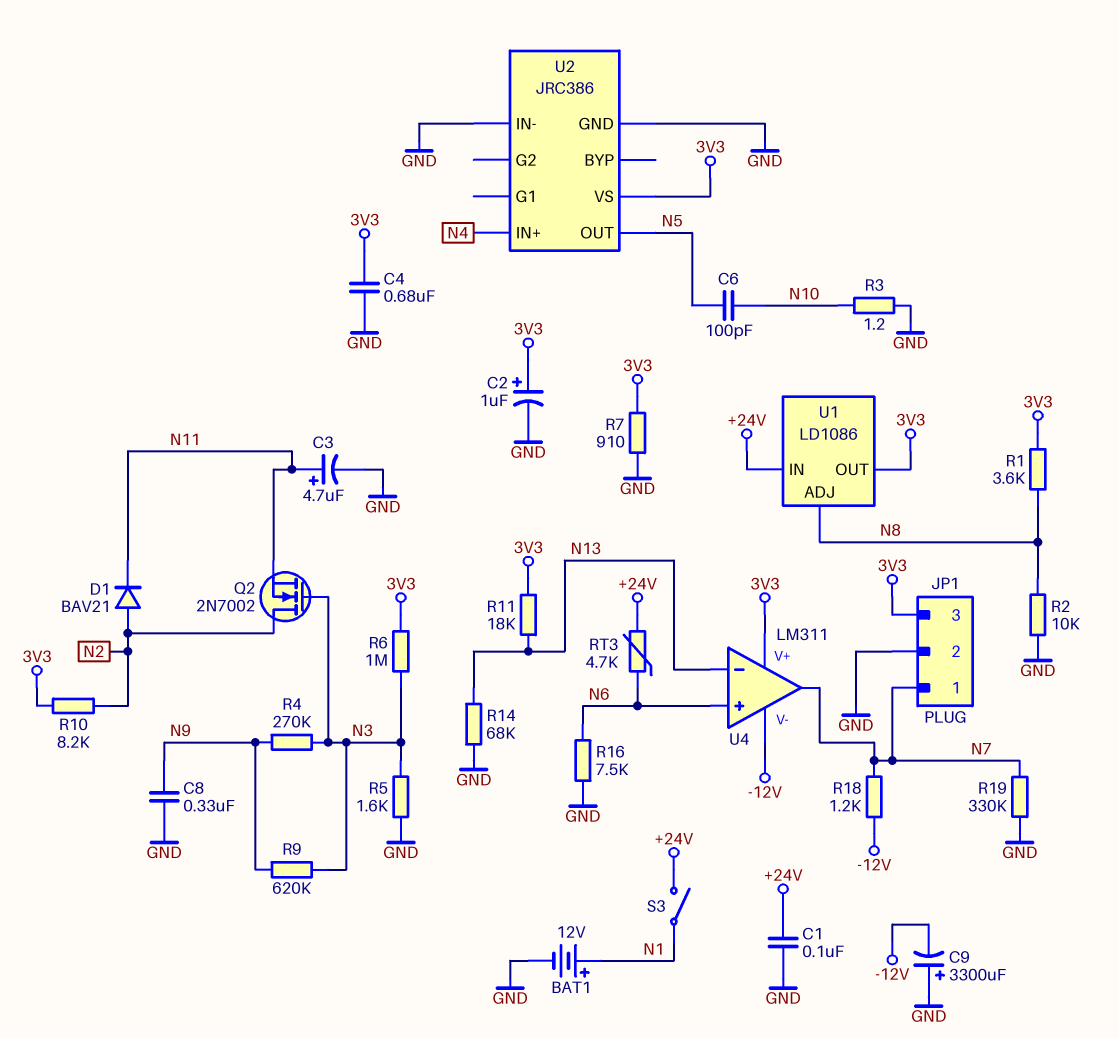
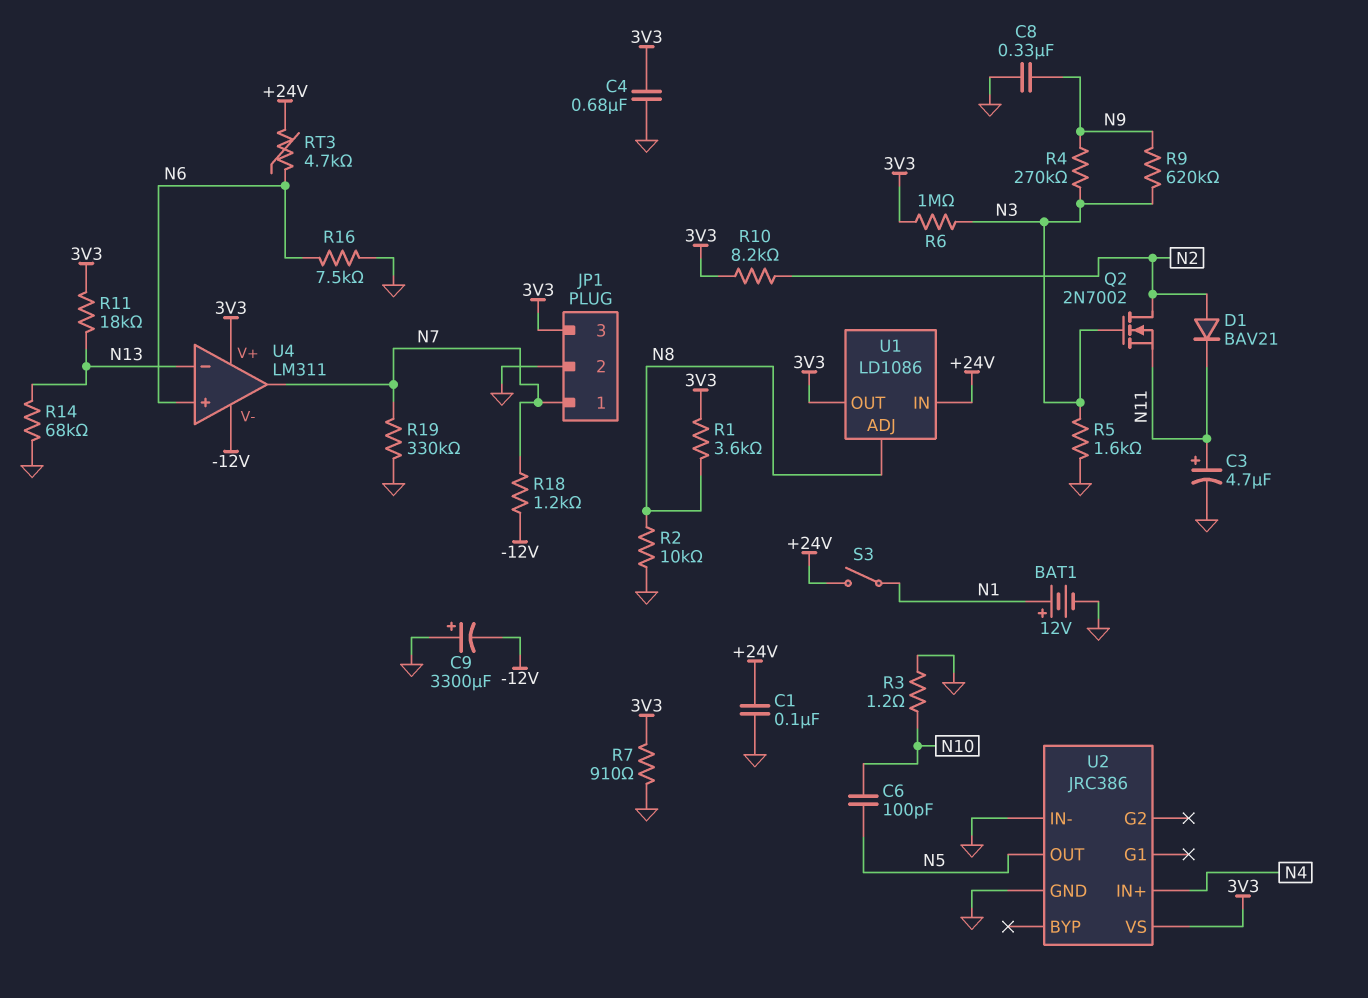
C2: 1uF (plus 3V3, minus GND) -> none

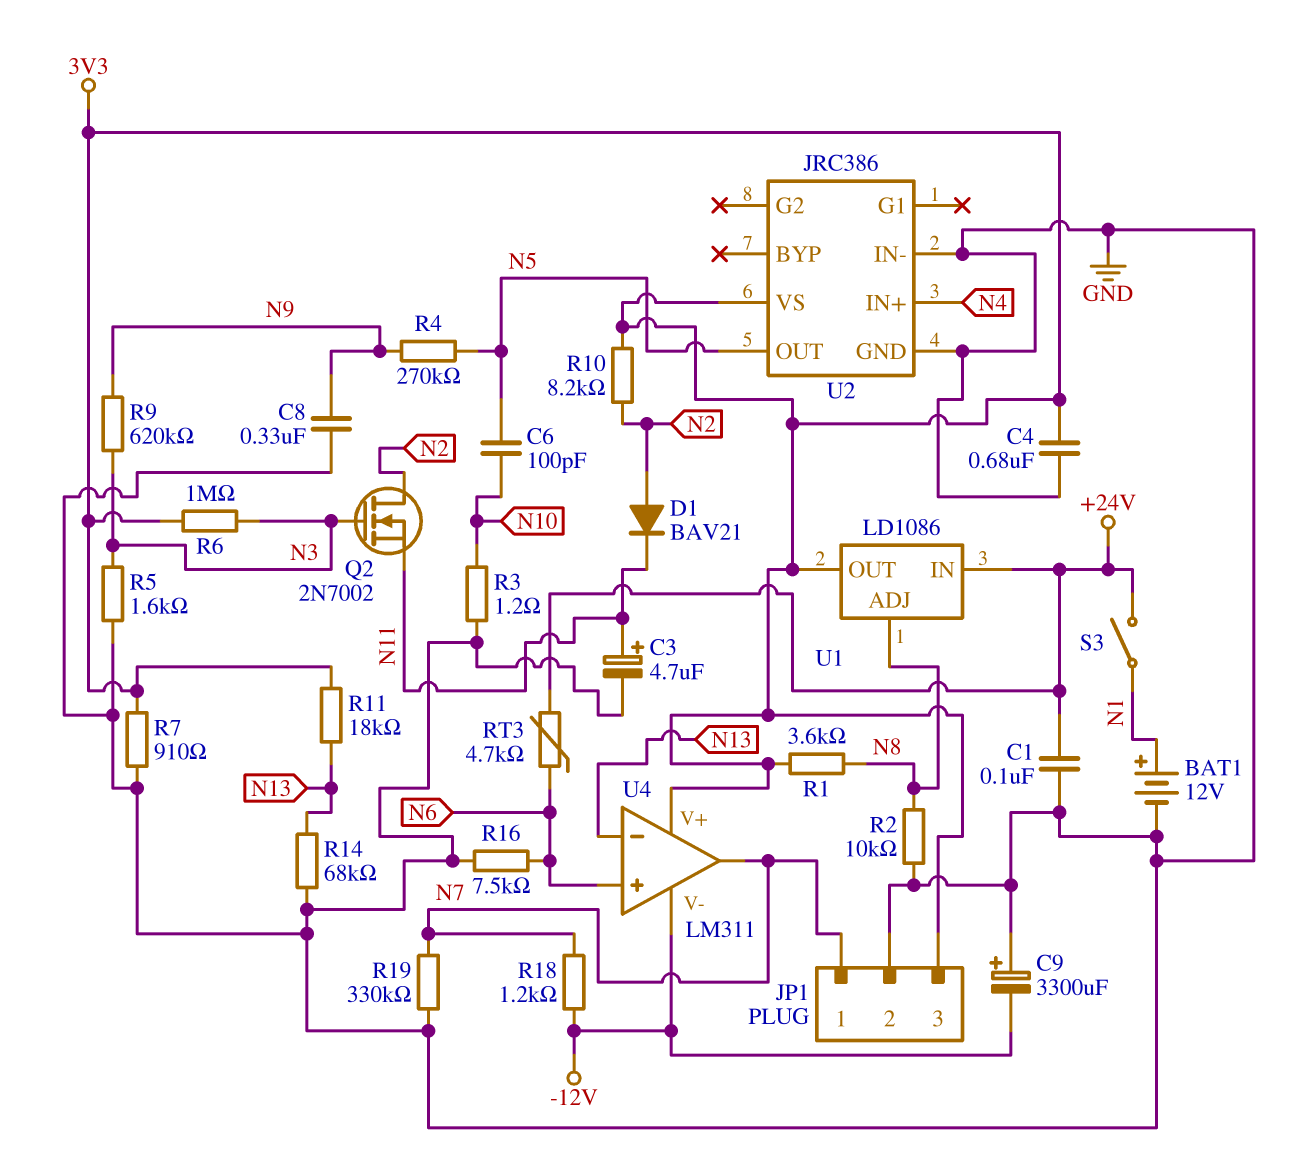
R4: 270k (N3, N9) -> 270k (N5, N9)

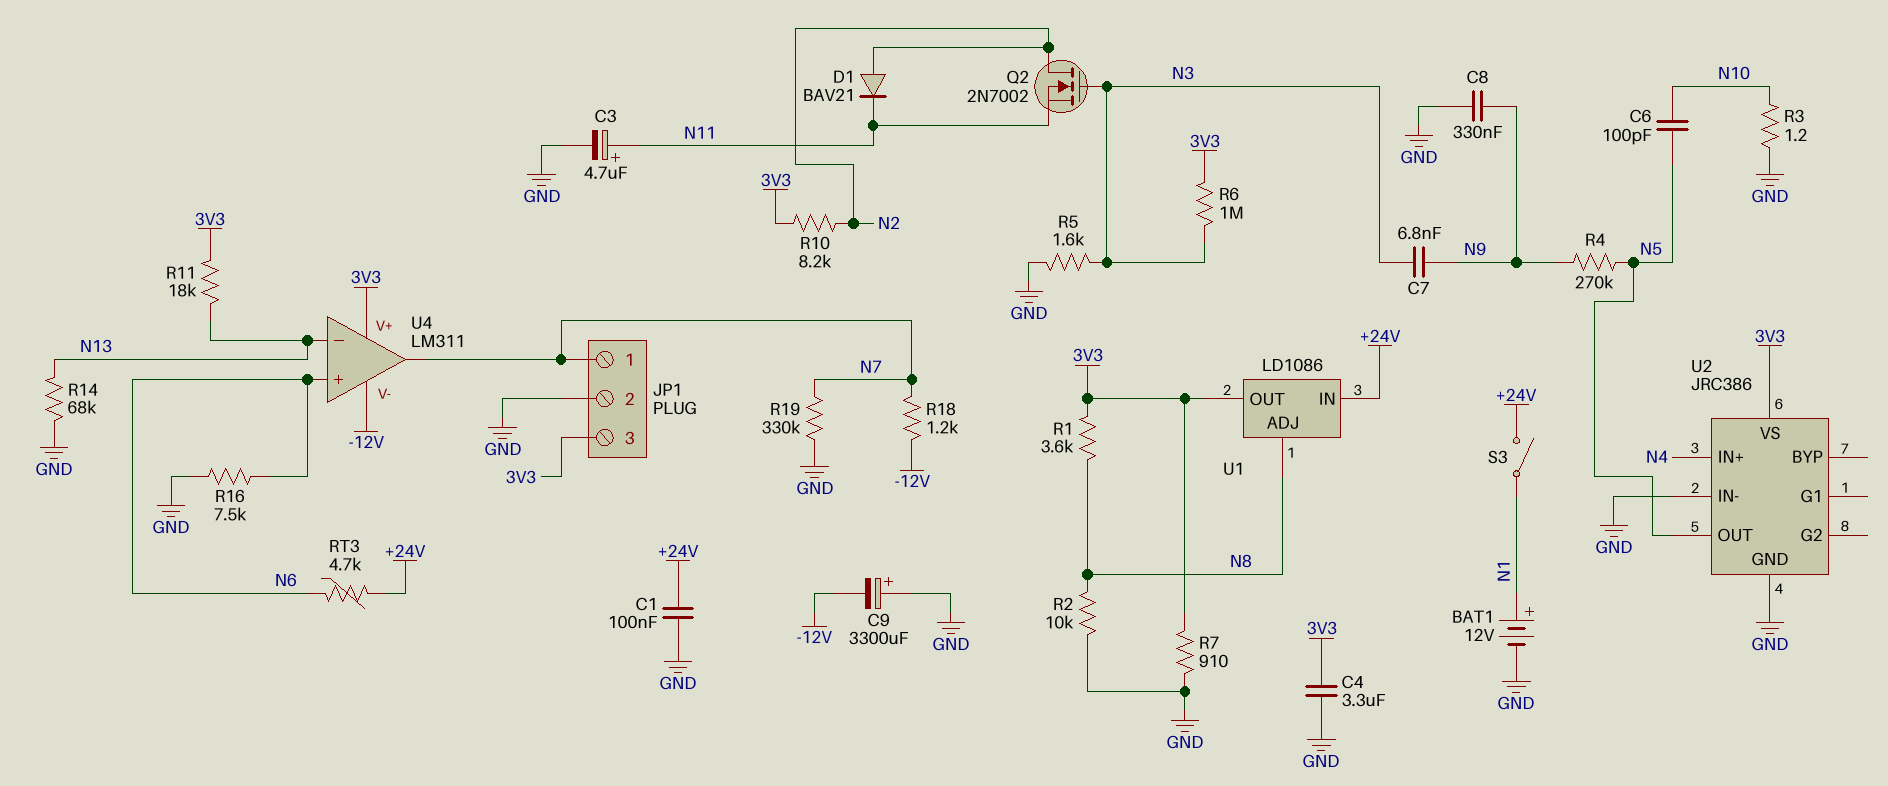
C4: 680nF (3V3, GND) -> 3.3uF (3V3, GND)
C7: none -> 6.8nF (N3, N9)
R9: 620k (N3, N9) -> none

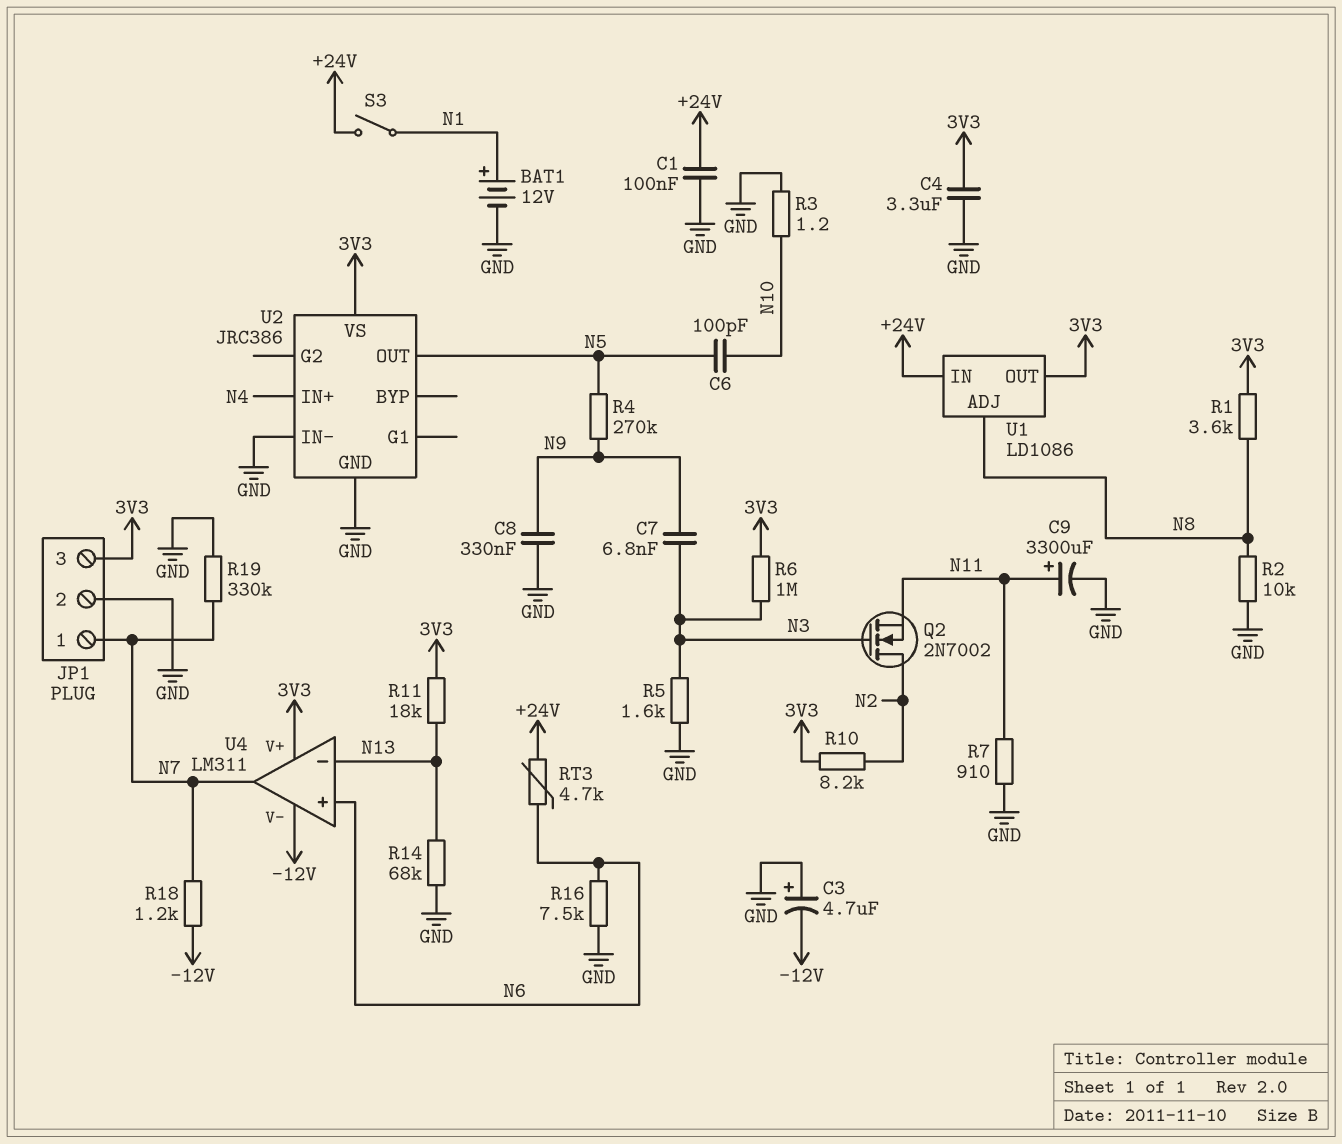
C3: 4.7uF (plus N11, minus GND) -> 4.7uF (plus GND, minus -12V)
C9: 3300uF (plus GND, minus -12V) -> 3300uF (plus N11, minus GND)
D1: diode BAV21 (A N2, K N11) -> none
R7: 910 (3V3, GND) -> 910 (GND, N11)

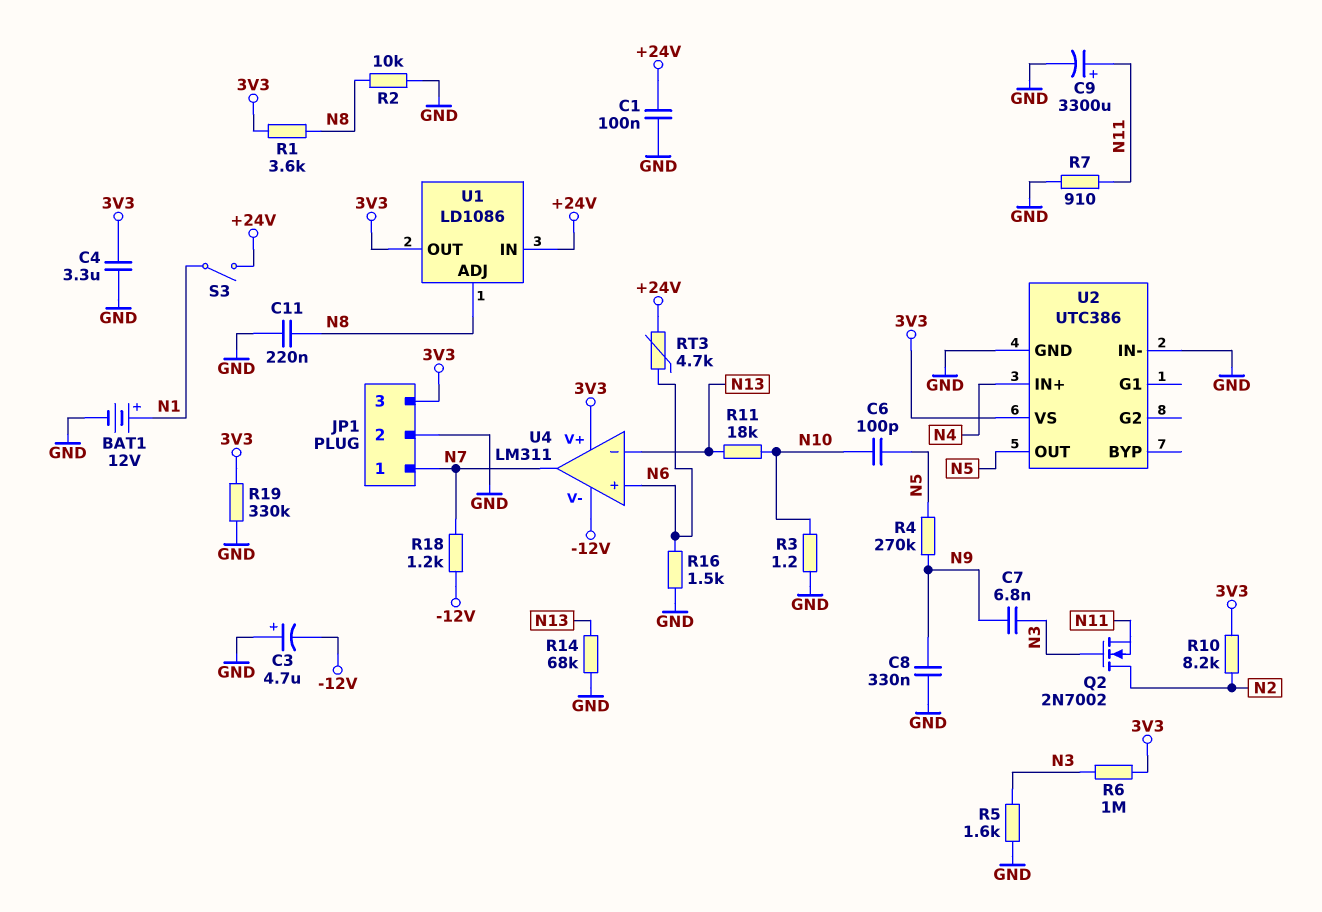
C11: none -> 220nF (GND, N8)
R11: 18k (3V3, N13) -> 18k (N10, N13)
R16: 7.5k (GND, N6) -> 1.5k (GND, N6)
R19: 330k (GND, N7) -> 330k (3V3, GND)
U2: JRC386 -> UTC386

